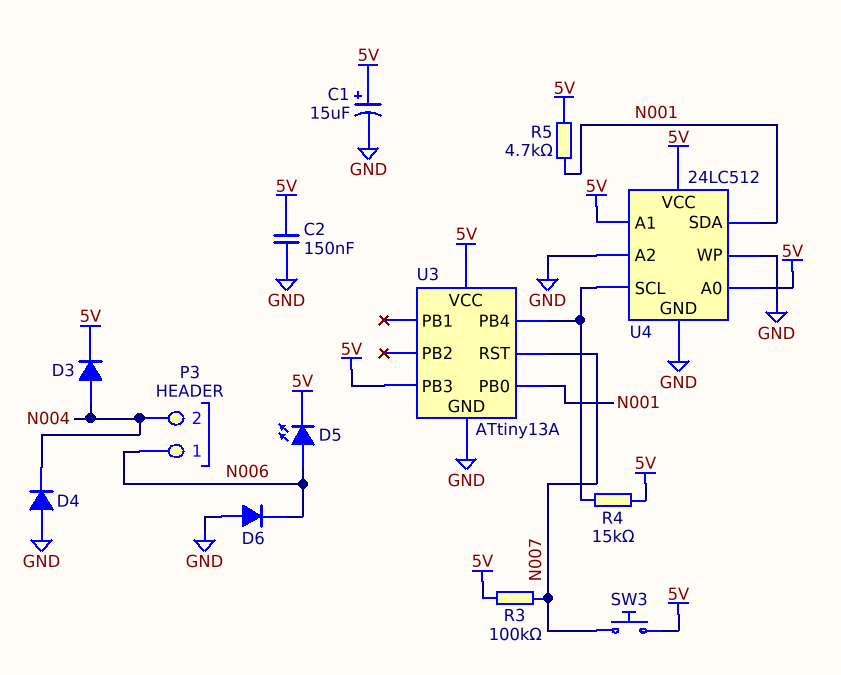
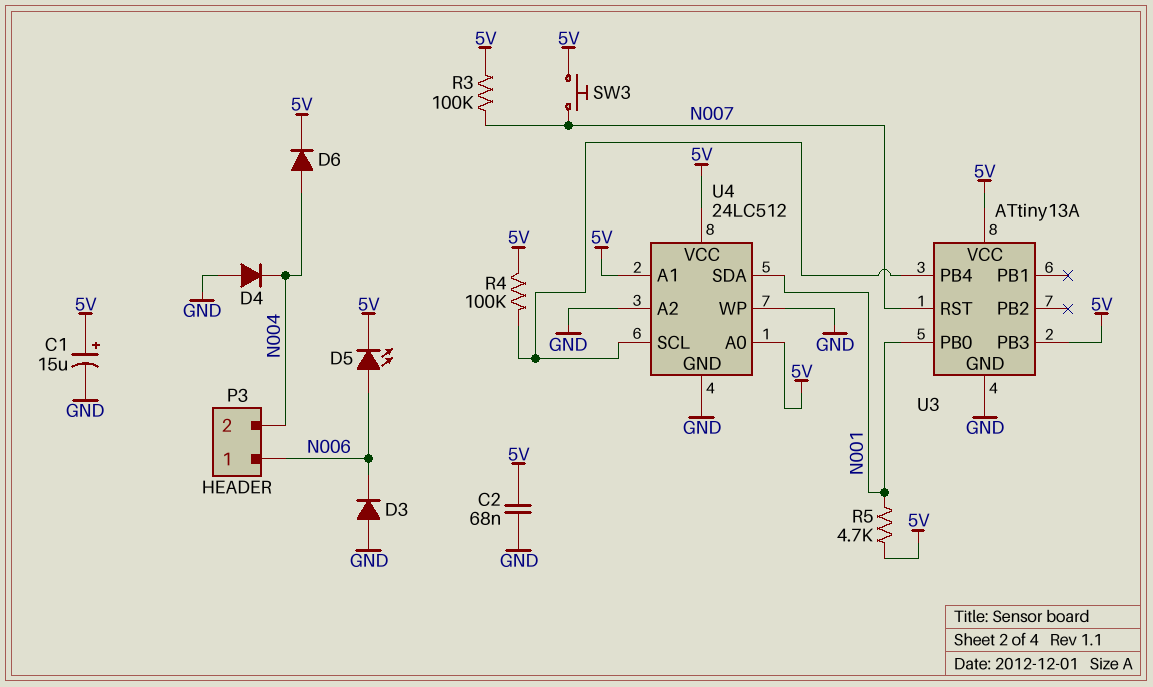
C2: 150nF (5V, GND) -> 68nF (5V, GND)
D3: diode (A N004, K 5V) -> diode (A GND, K N006)
D6: diode (A GND, K N006) -> diode (A N004, K 5V)
R4: 15k (5V, U3/PB4) -> 100k (5V, U3/PB4)

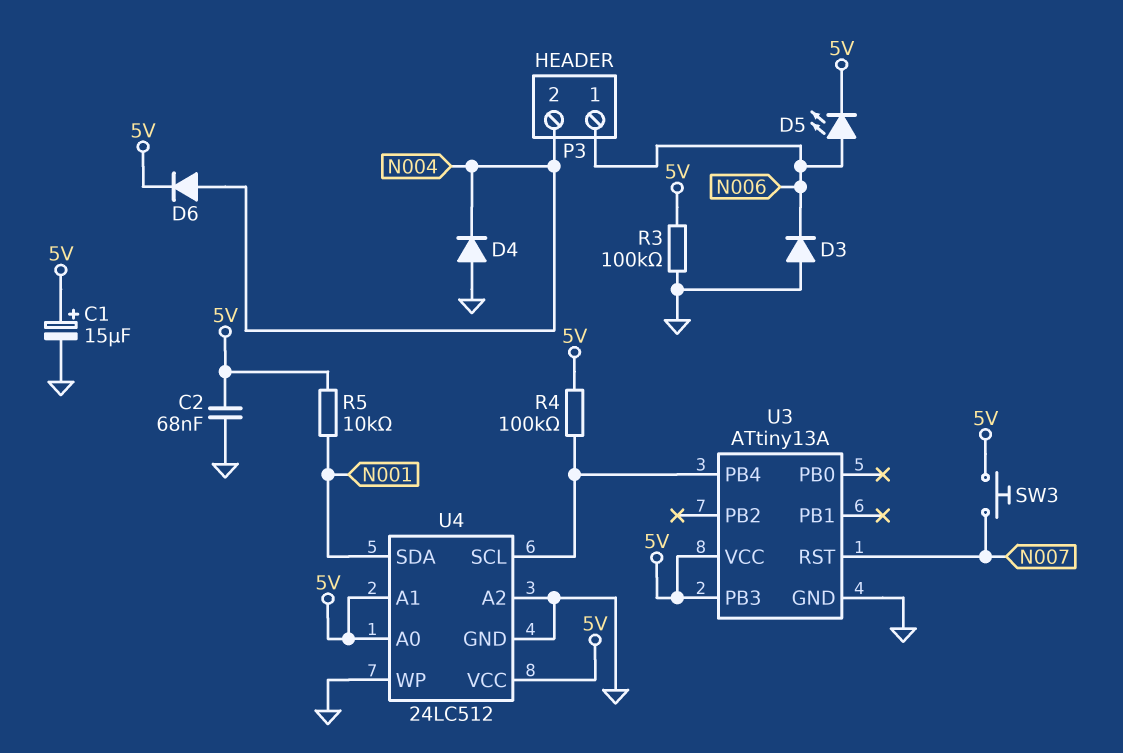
R3: 100k (5V, N007) -> 100k (5V, GND)
R5: 4.7k (5V, N001) -> 10k (5V, N001)
U3 pin PB0: N001 -> none

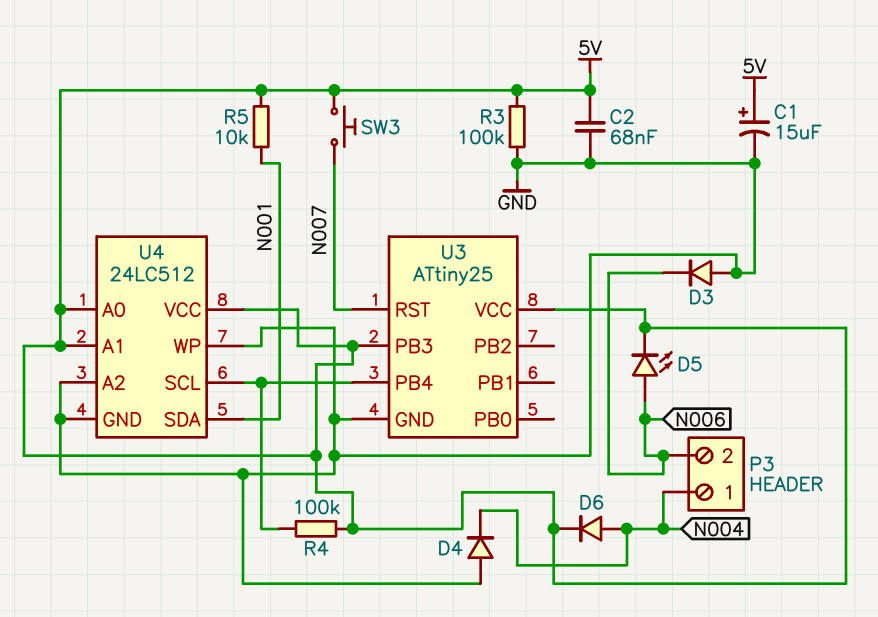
P3 pin 1: N006 -> N004
P3 pin 2: N004 -> N006
U3: ATtiny13A -> ATtiny25

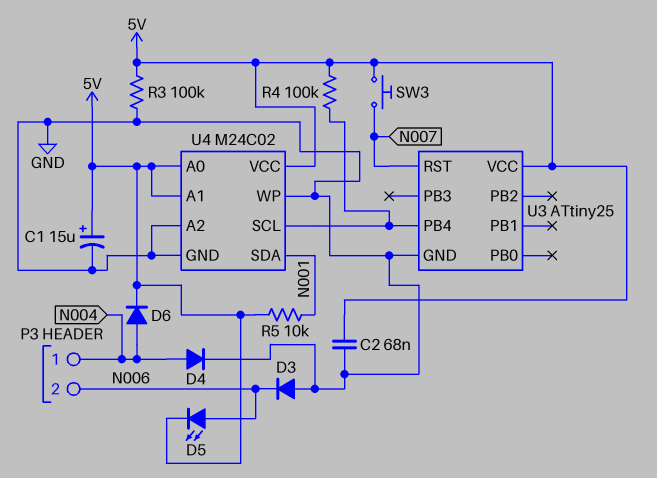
D4: diode (A GND, K N004) -> diode (A N004, K GND)
U3 pin PB3: 5V -> none
U4: 24LC512 -> M24C02

